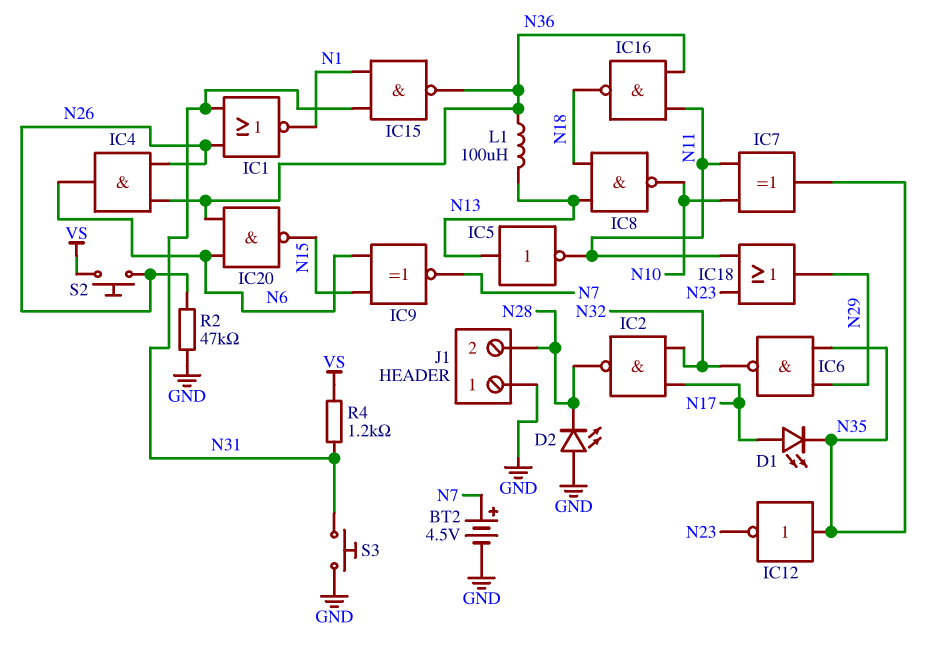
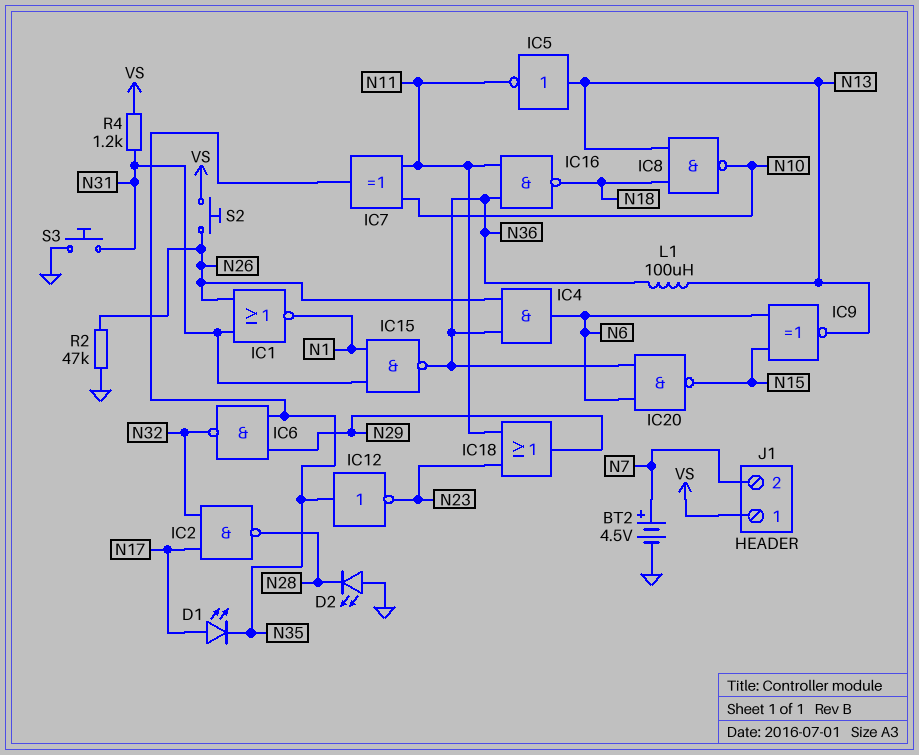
IC9: XNOR (in N6, in N15, out N7) -> XNOR (in N6, in N15, out N13)
J1 pin 1: GND -> VS
J1 pin 2: N28 -> N7

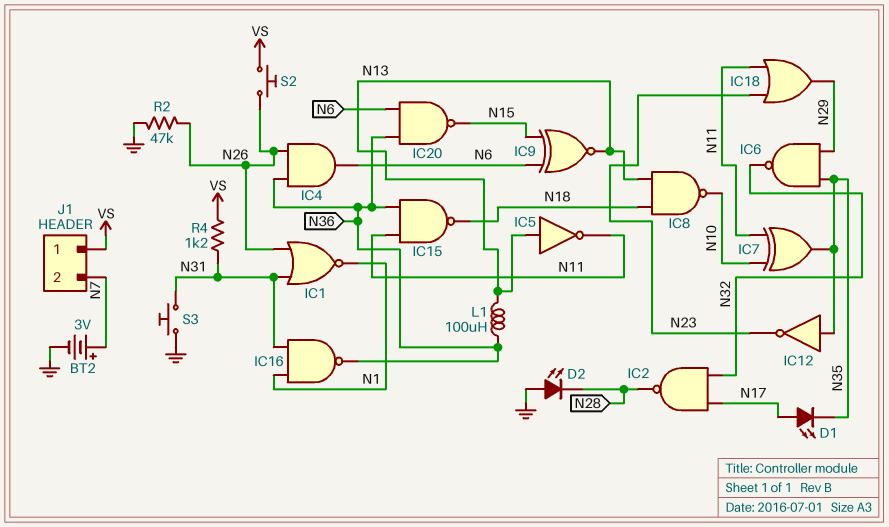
BT2: 4.5V (plus N7, minus GND) -> 3V (plus N7, minus GND)
IC15: NAND (in N1, in N31, out N36) -> NAND (in N11, in N36, out N18)
IC16: NAND (in N11, in N36, out N18) -> NAND (in N1, in N31, out N36)

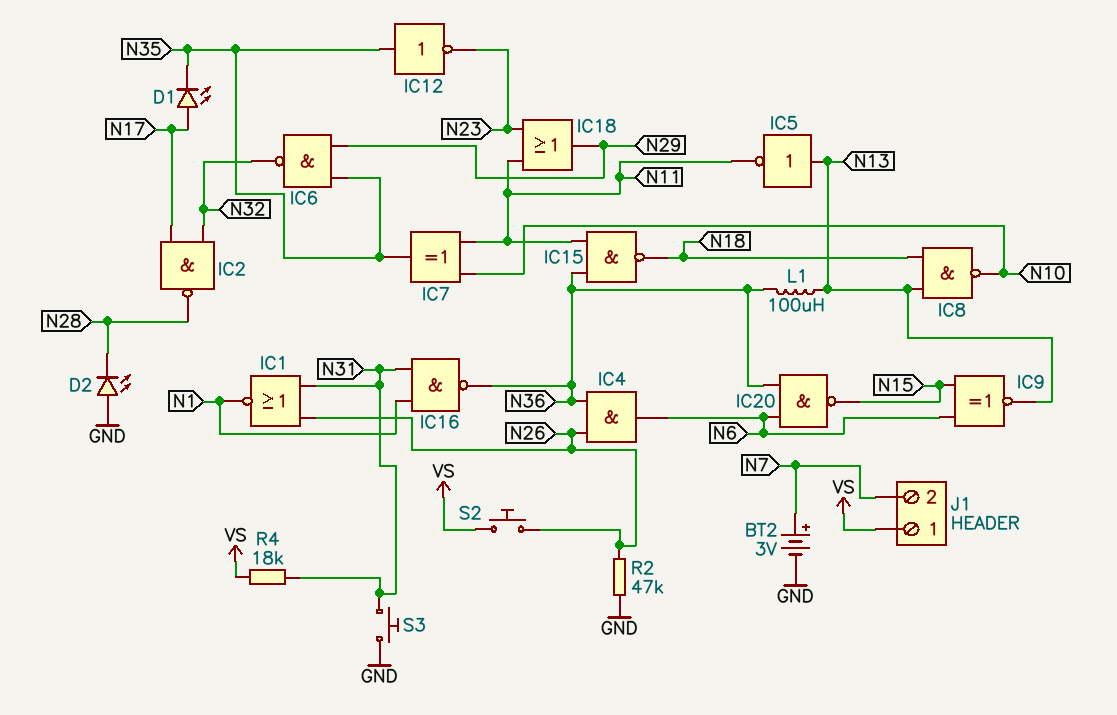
R4: 1.2k (N31, VS) -> 18k (N31, VS)

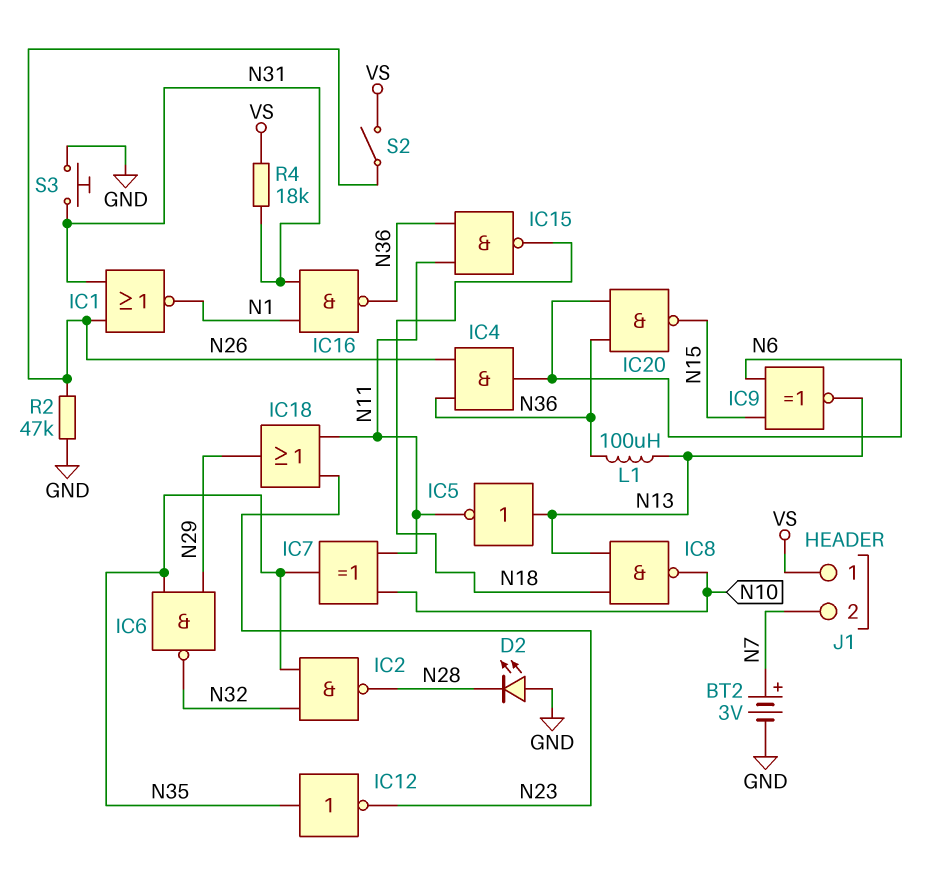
D1: LED (A N17, K N35) -> none
IC2: NAND (in N17, in N32, out N28) -> NAND (in N32, in N35, out N28)
S2: button (N26, VS) -> switch (N26, VS)

